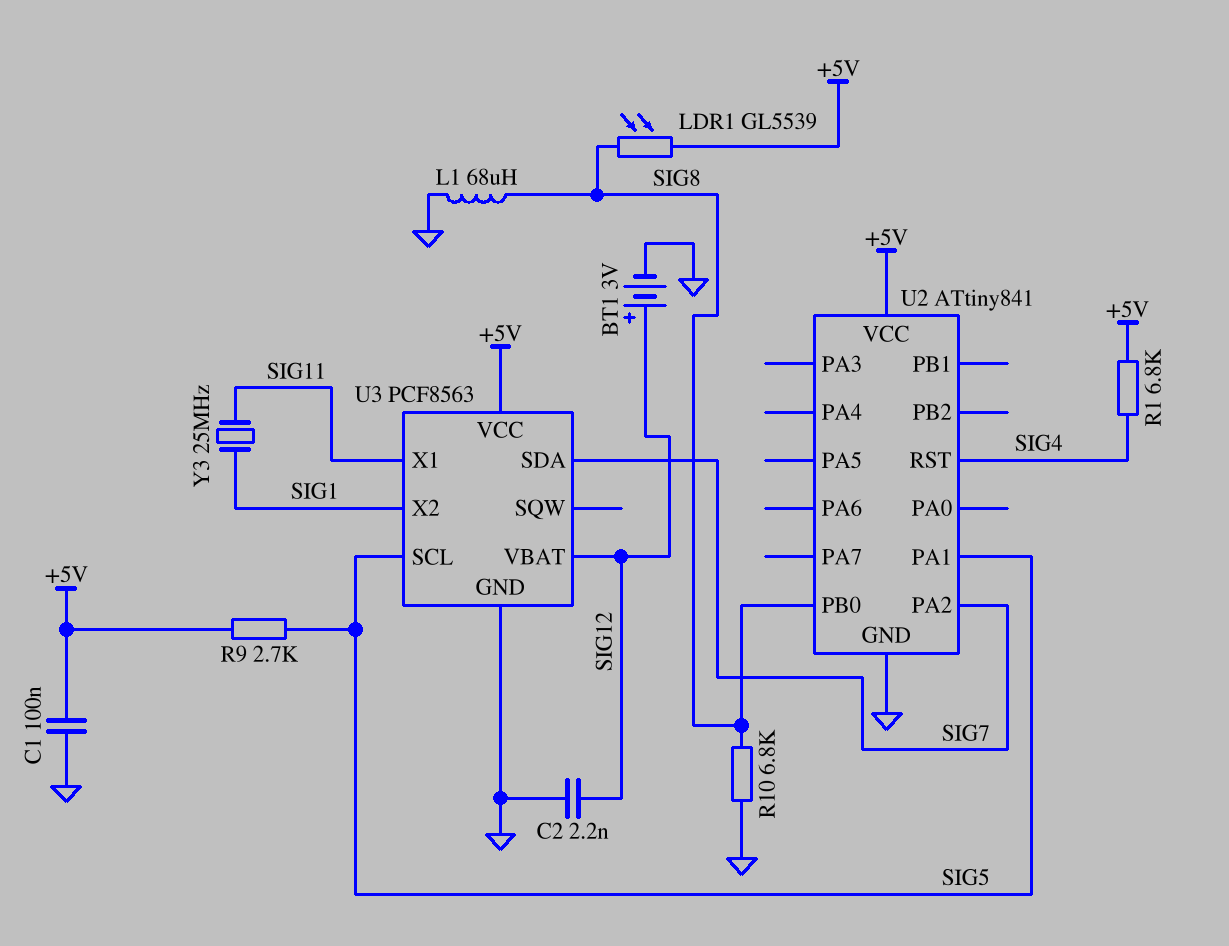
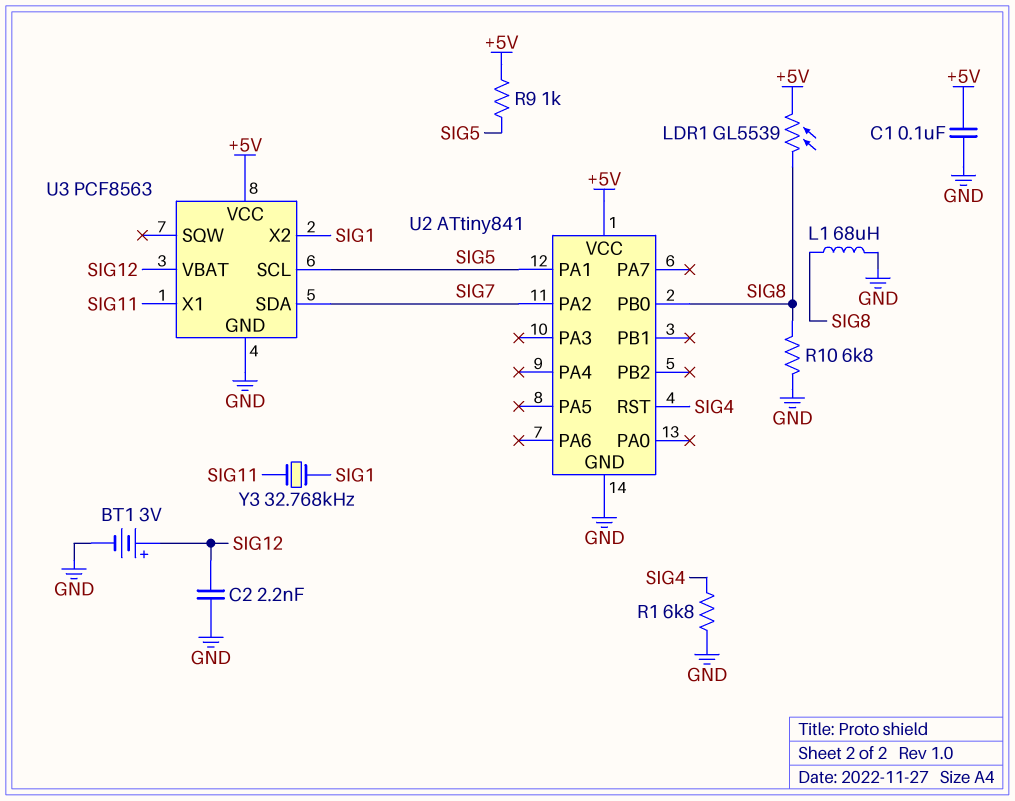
R1: 6.8k (+5V, SIG4) -> 6.8k (GND, SIG4)
R9: 2.7k (+5V, SIG5) -> 1k (+5V, SIG5)
Y3: 25MHz (SIG1, SIG11) -> 32.768kHz (SIG1, SIG11)

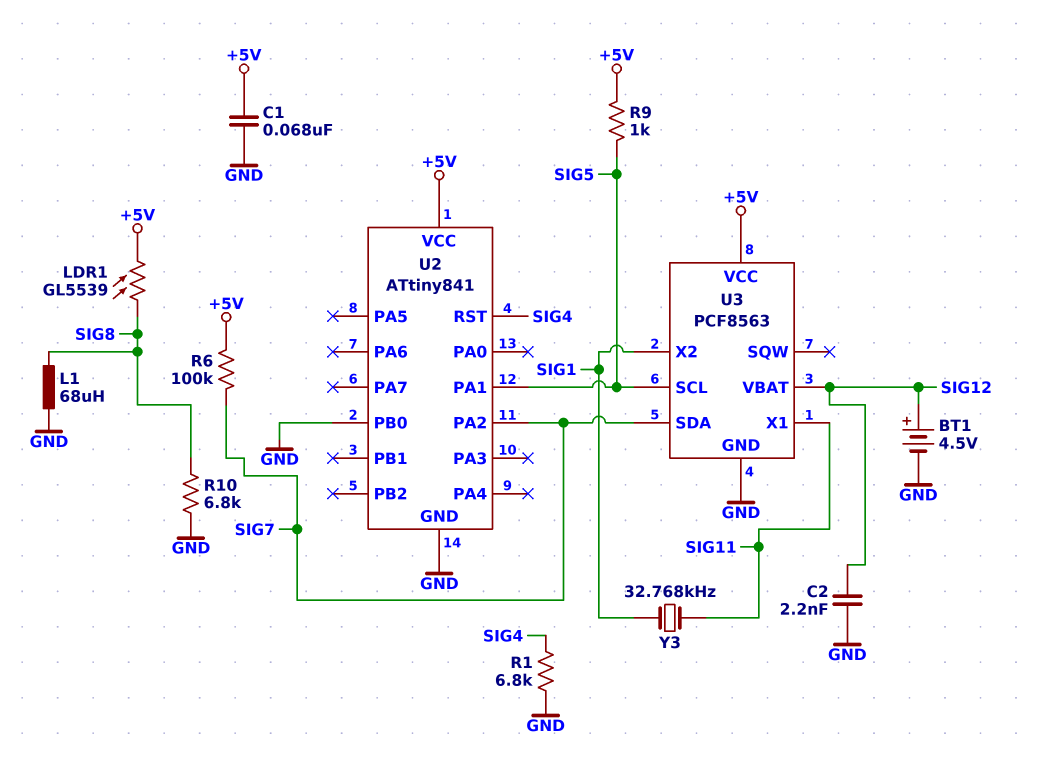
BT1: 3V (plus SIG12, minus GND) -> 4.5V (plus SIG12, minus GND)
C1: 100nF (+5V, GND) -> 68nF (+5V, GND)
R6: none -> 100k (+5V, SIG7)
U2 pin PB0: SIG8 -> GND

